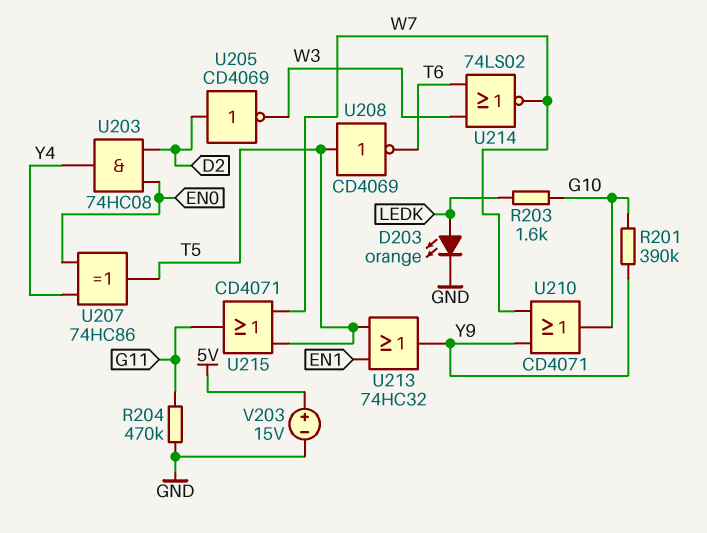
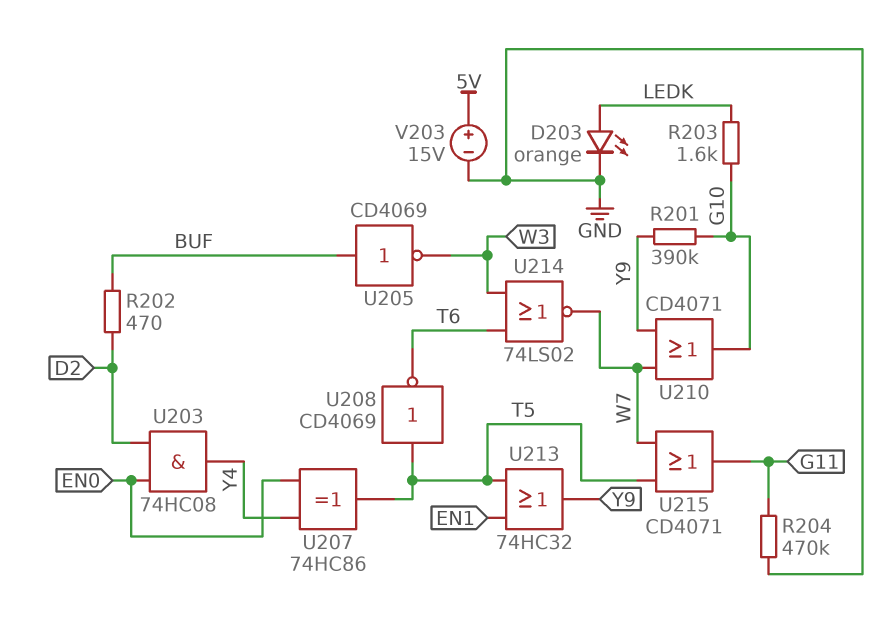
R202: none -> 470 (BUF, D2)
U205: NOT CD4069 (in D2, out W3) -> NOT CD4069 (in BUF, out W3)

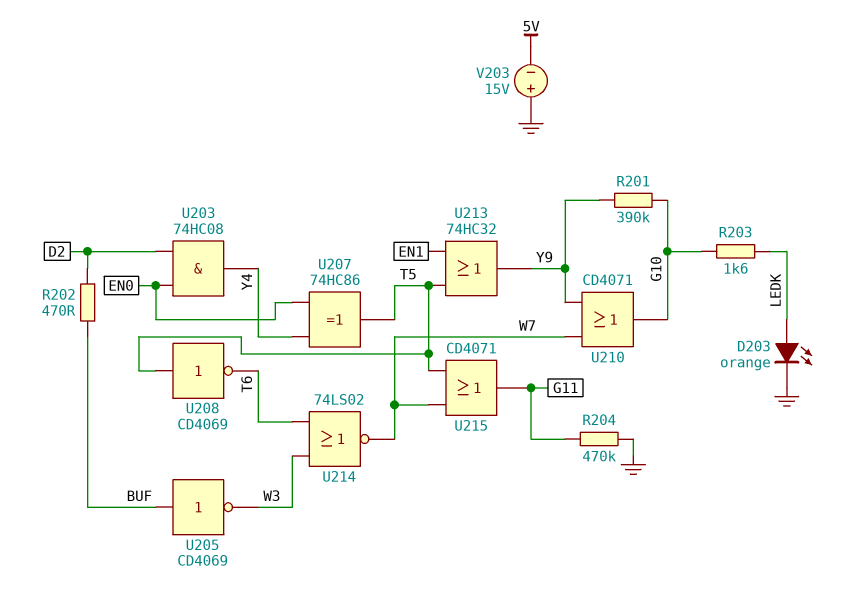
V203: 15V (plus 5V, minus GND) -> 15V (plus GND, minus 5V)

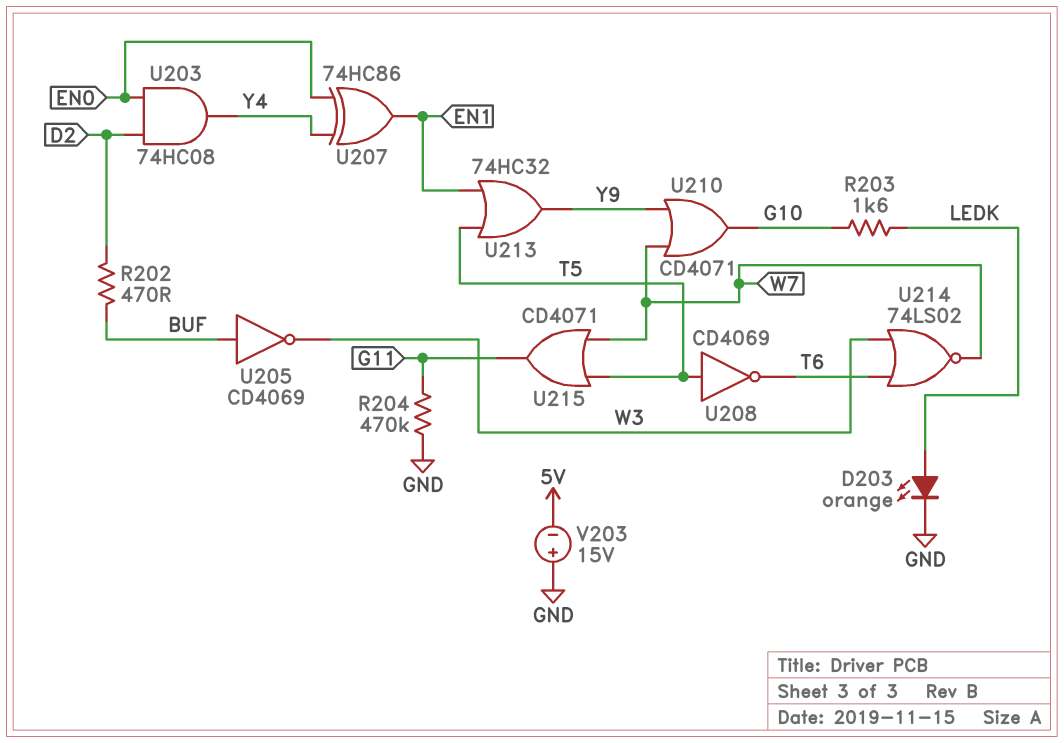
R201: 390k (G10, Y9) -> none
U207: XOR 74HC86 (in EN0, in Y4, out T5) -> XOR 74HC86 (in EN0, in Y4, out EN1)

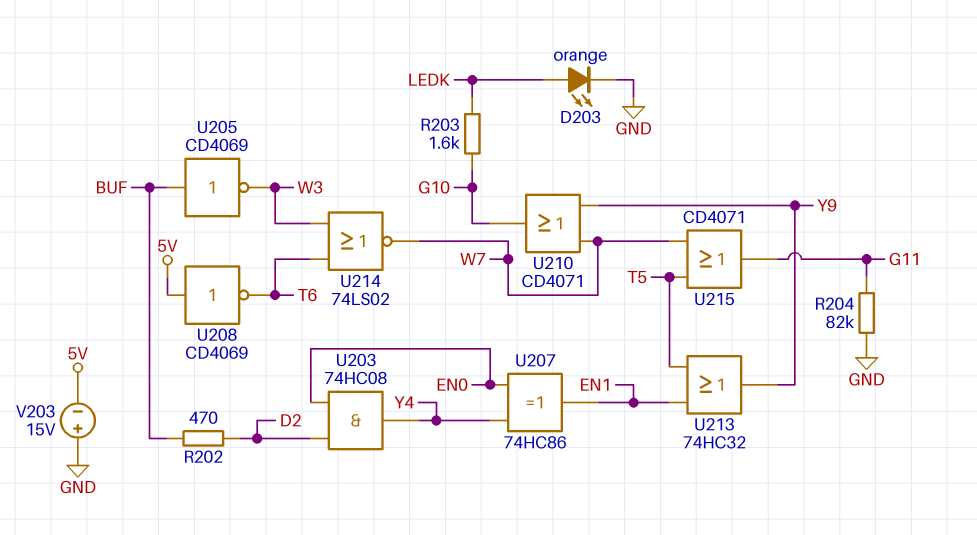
R204: 470k (G11, GND) -> 82k (G11, GND)
U208: NOT CD4069 (in T5, out T6) -> NOT CD4069 (in 5V, out T6)

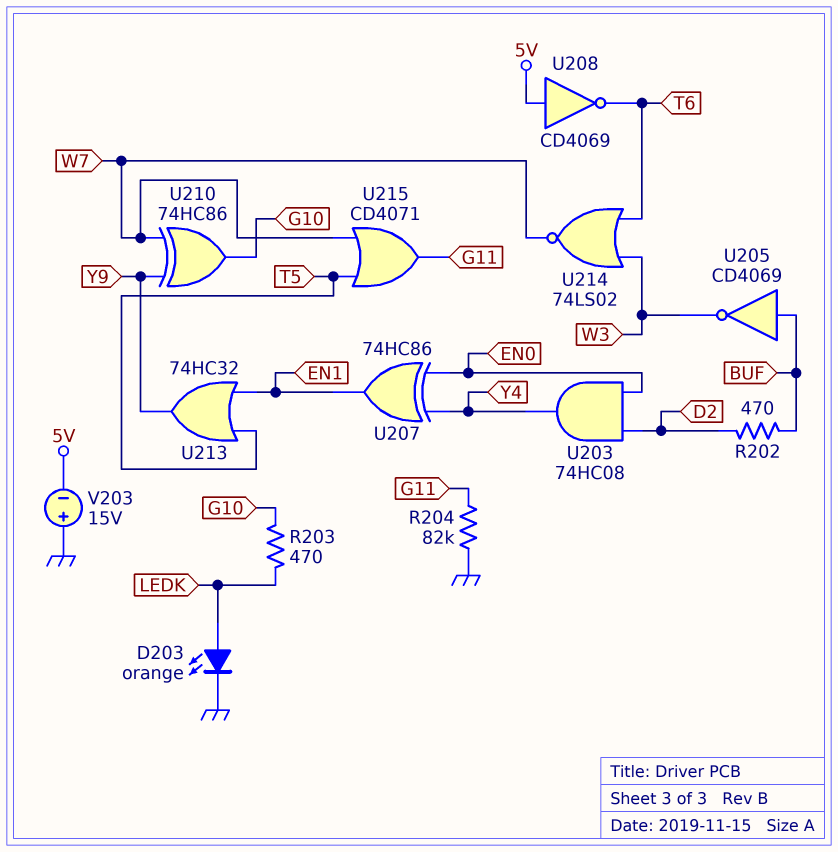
R203: 1.6k (G10, LEDK) -> 470 (G10, LEDK)
U210: OR CD4071 (in W7, in Y9, out G10) -> XOR 74HC86 (in W7, in Y9, out G10)

